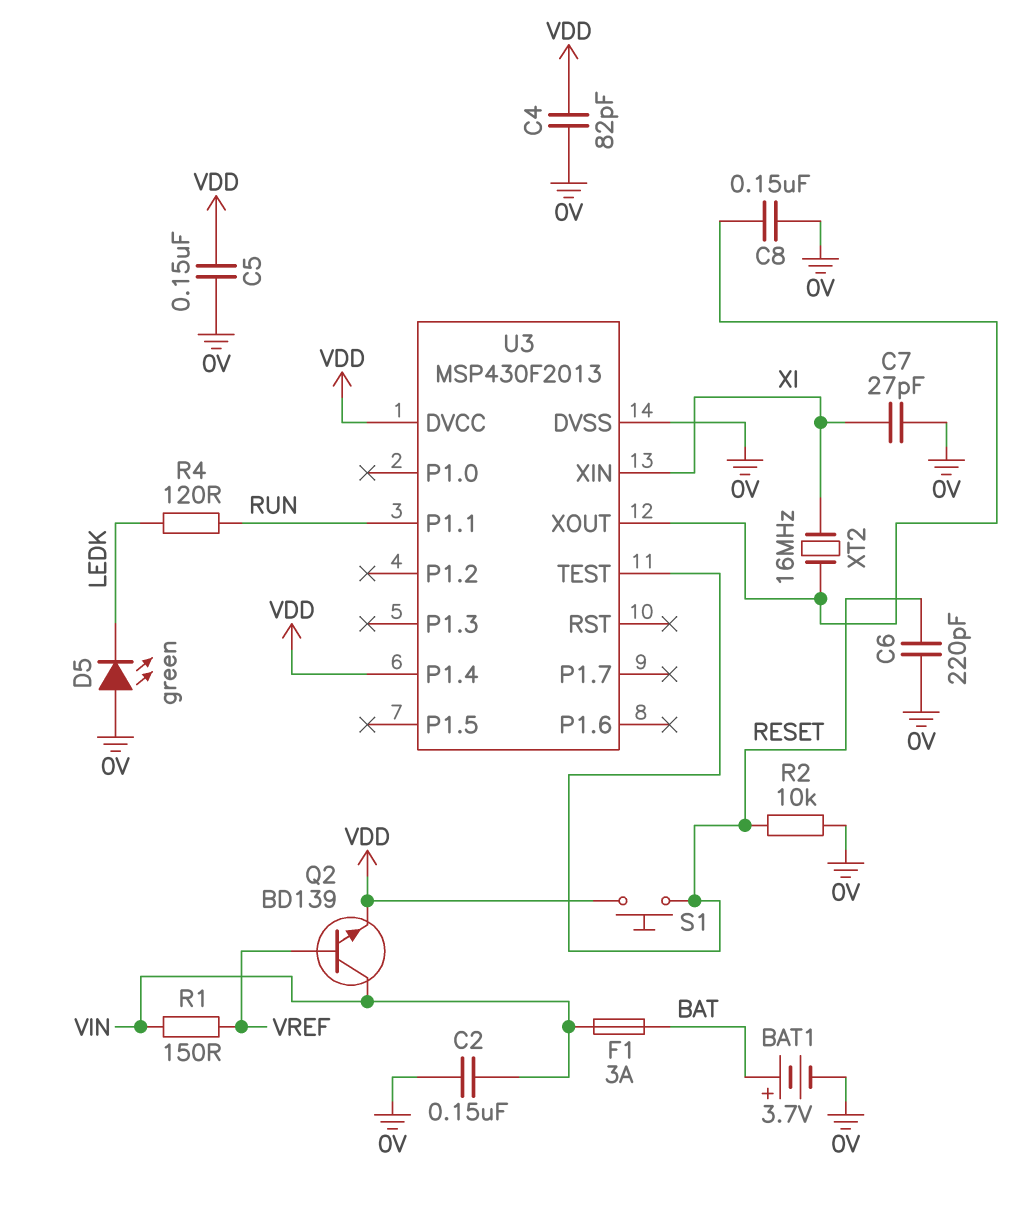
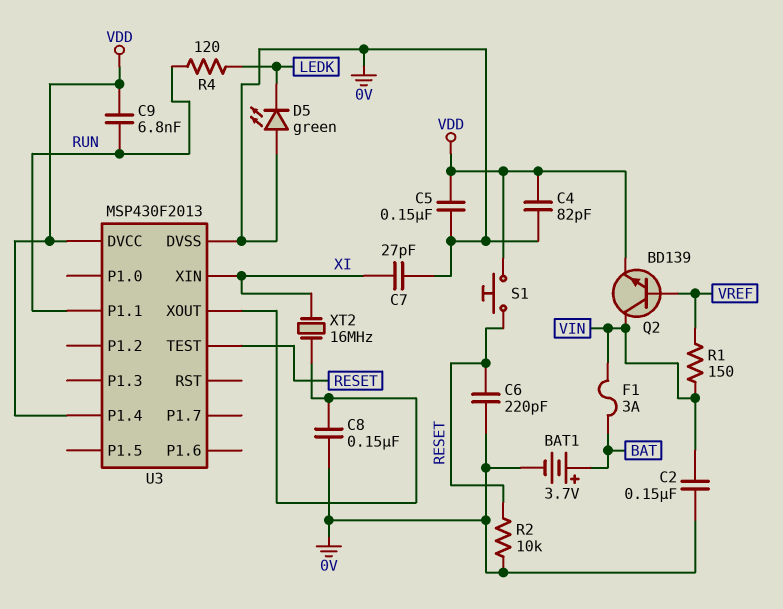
C9: none -> 6.8nF (RUN, VDD)

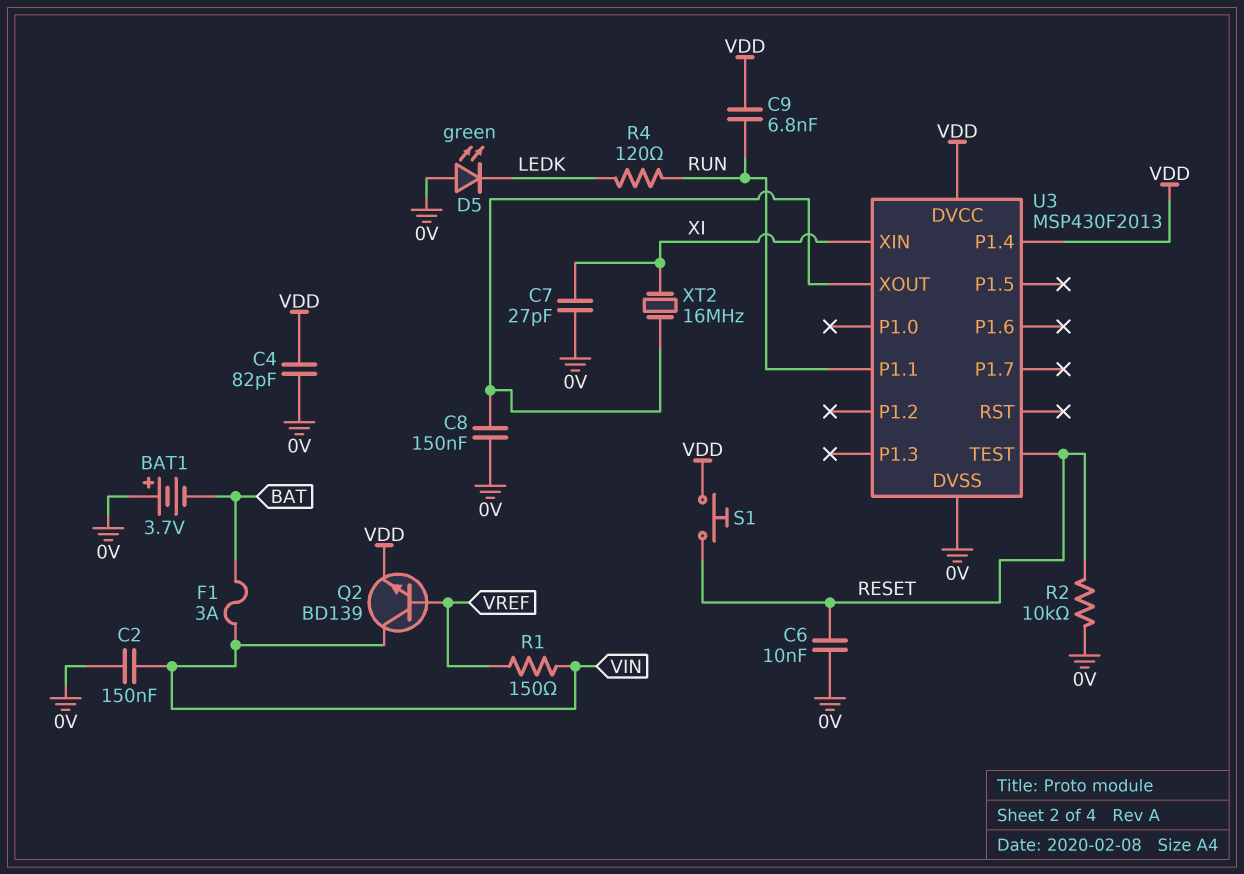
BAT1: 3.7V (plus BAT, minus 0V) -> 3.7V (plus 0V, minus BAT)
C5: 150nF (0V, VDD) -> none
C6: 220pF (0V, RESET) -> 10nF (0V, RESET)

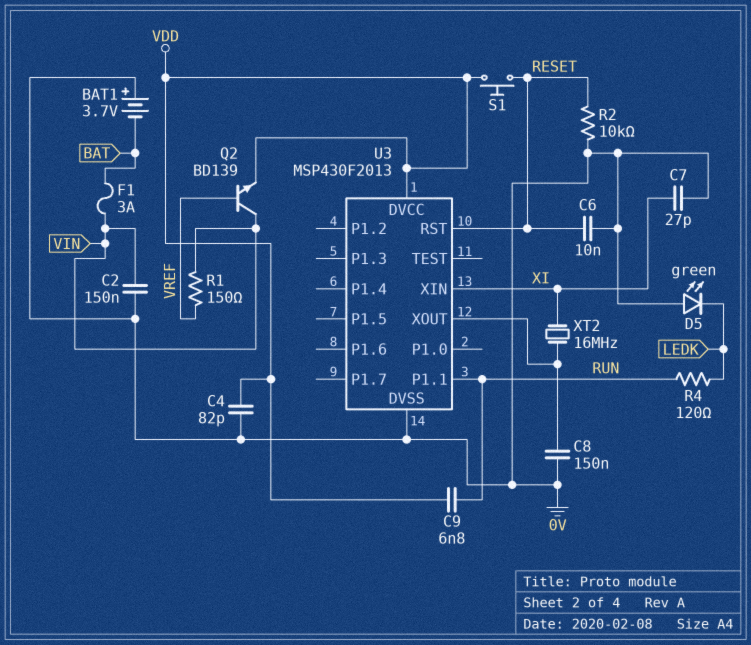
U3 pin P1.4: VDD -> none
U3 pin RST: none -> RESET
U3 pin TEST: RESET -> none

